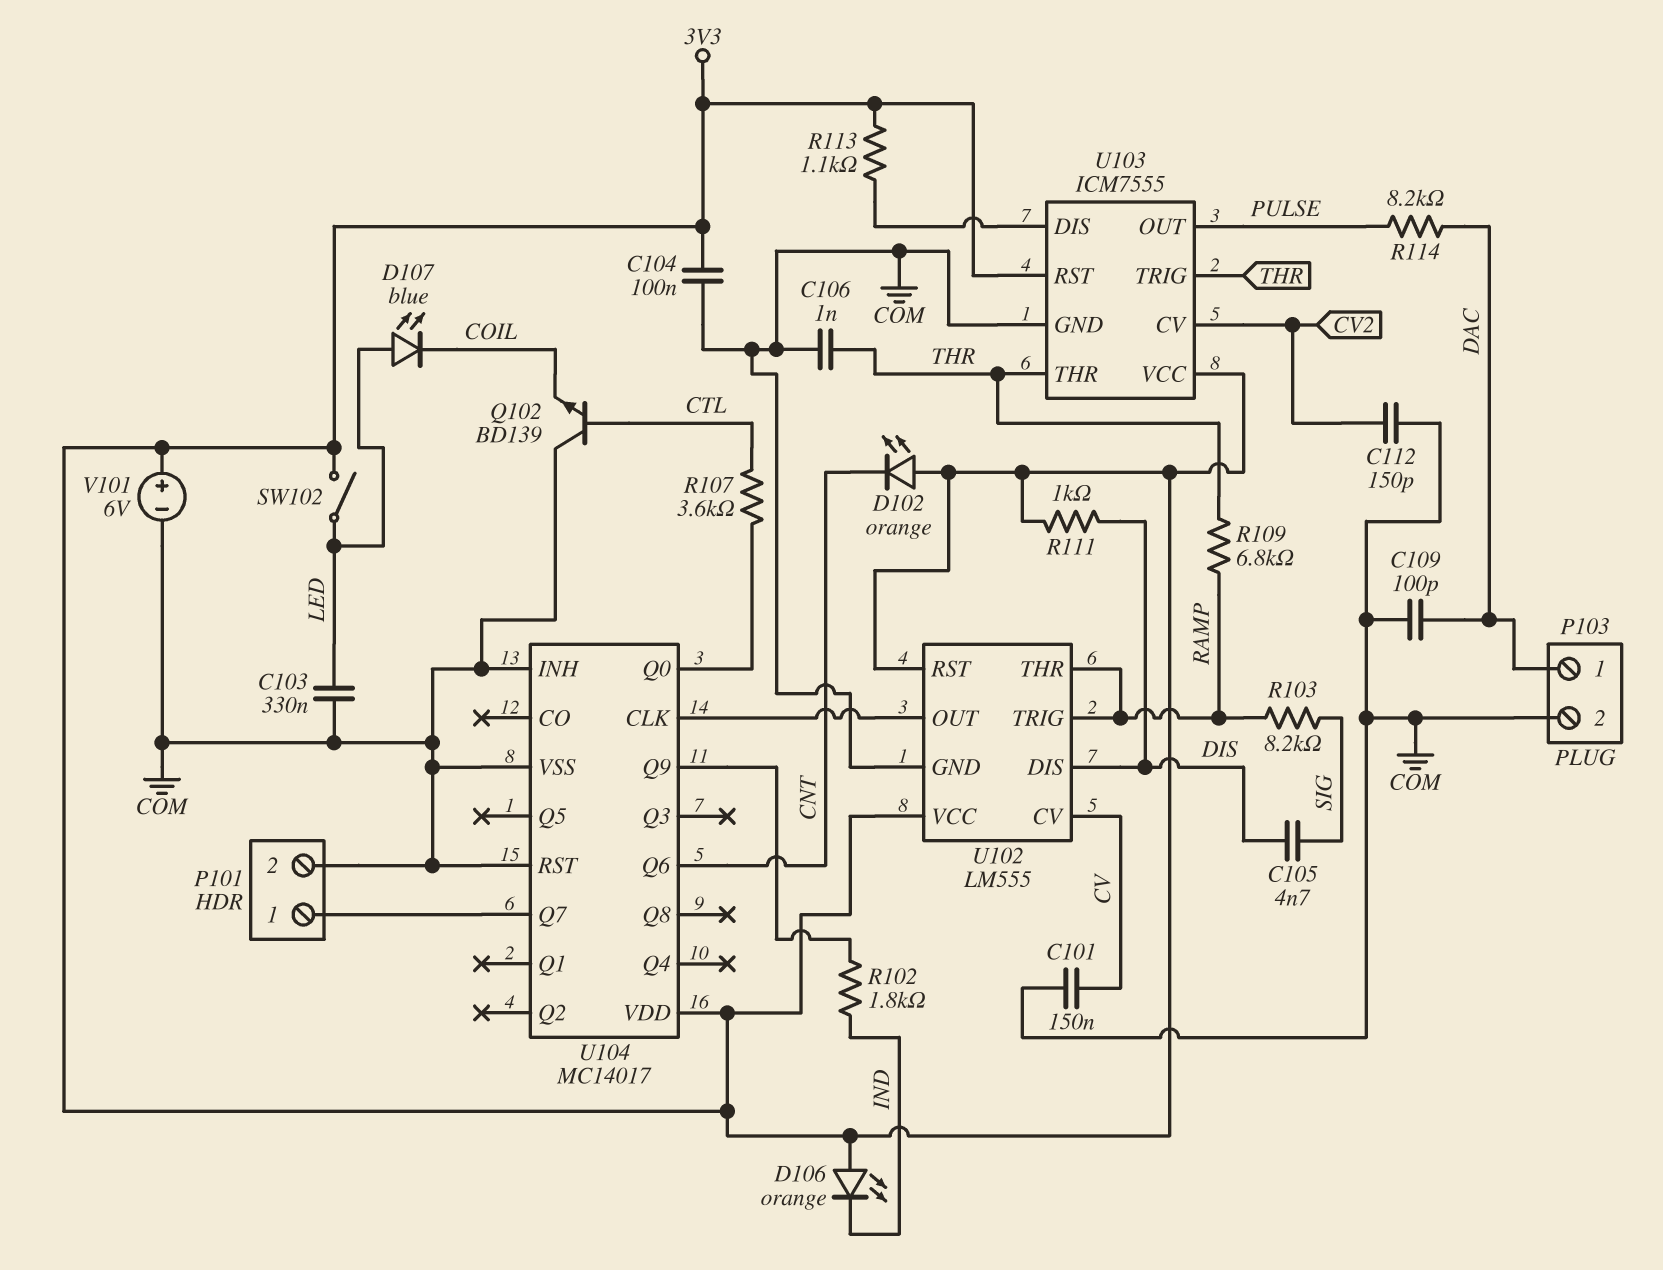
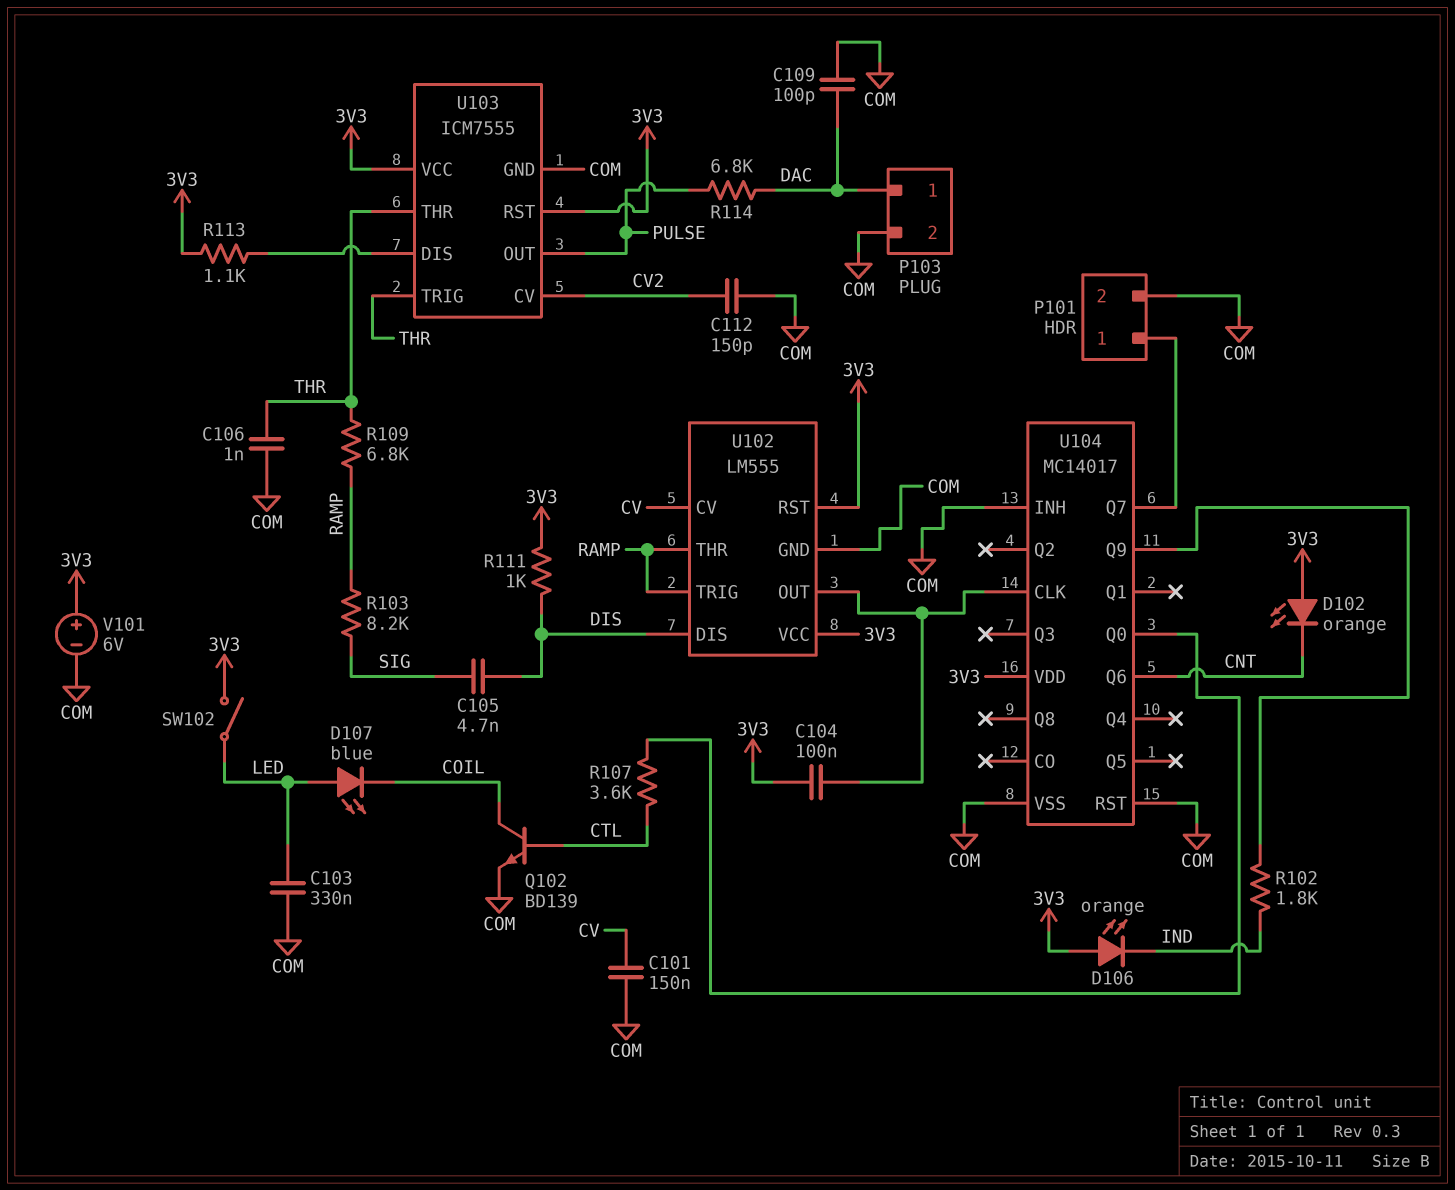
C104: 100nF (3V3, COM) -> 100nF (3V3, U102/OUT)
Q102: NPN BD139 (B CTL, C COM, E COIL) -> NPN BD139 (B CTL, C COIL, E COM)
R114: 8.2k (DAC, PULSE) -> 6.8k (DAC, PULSE)

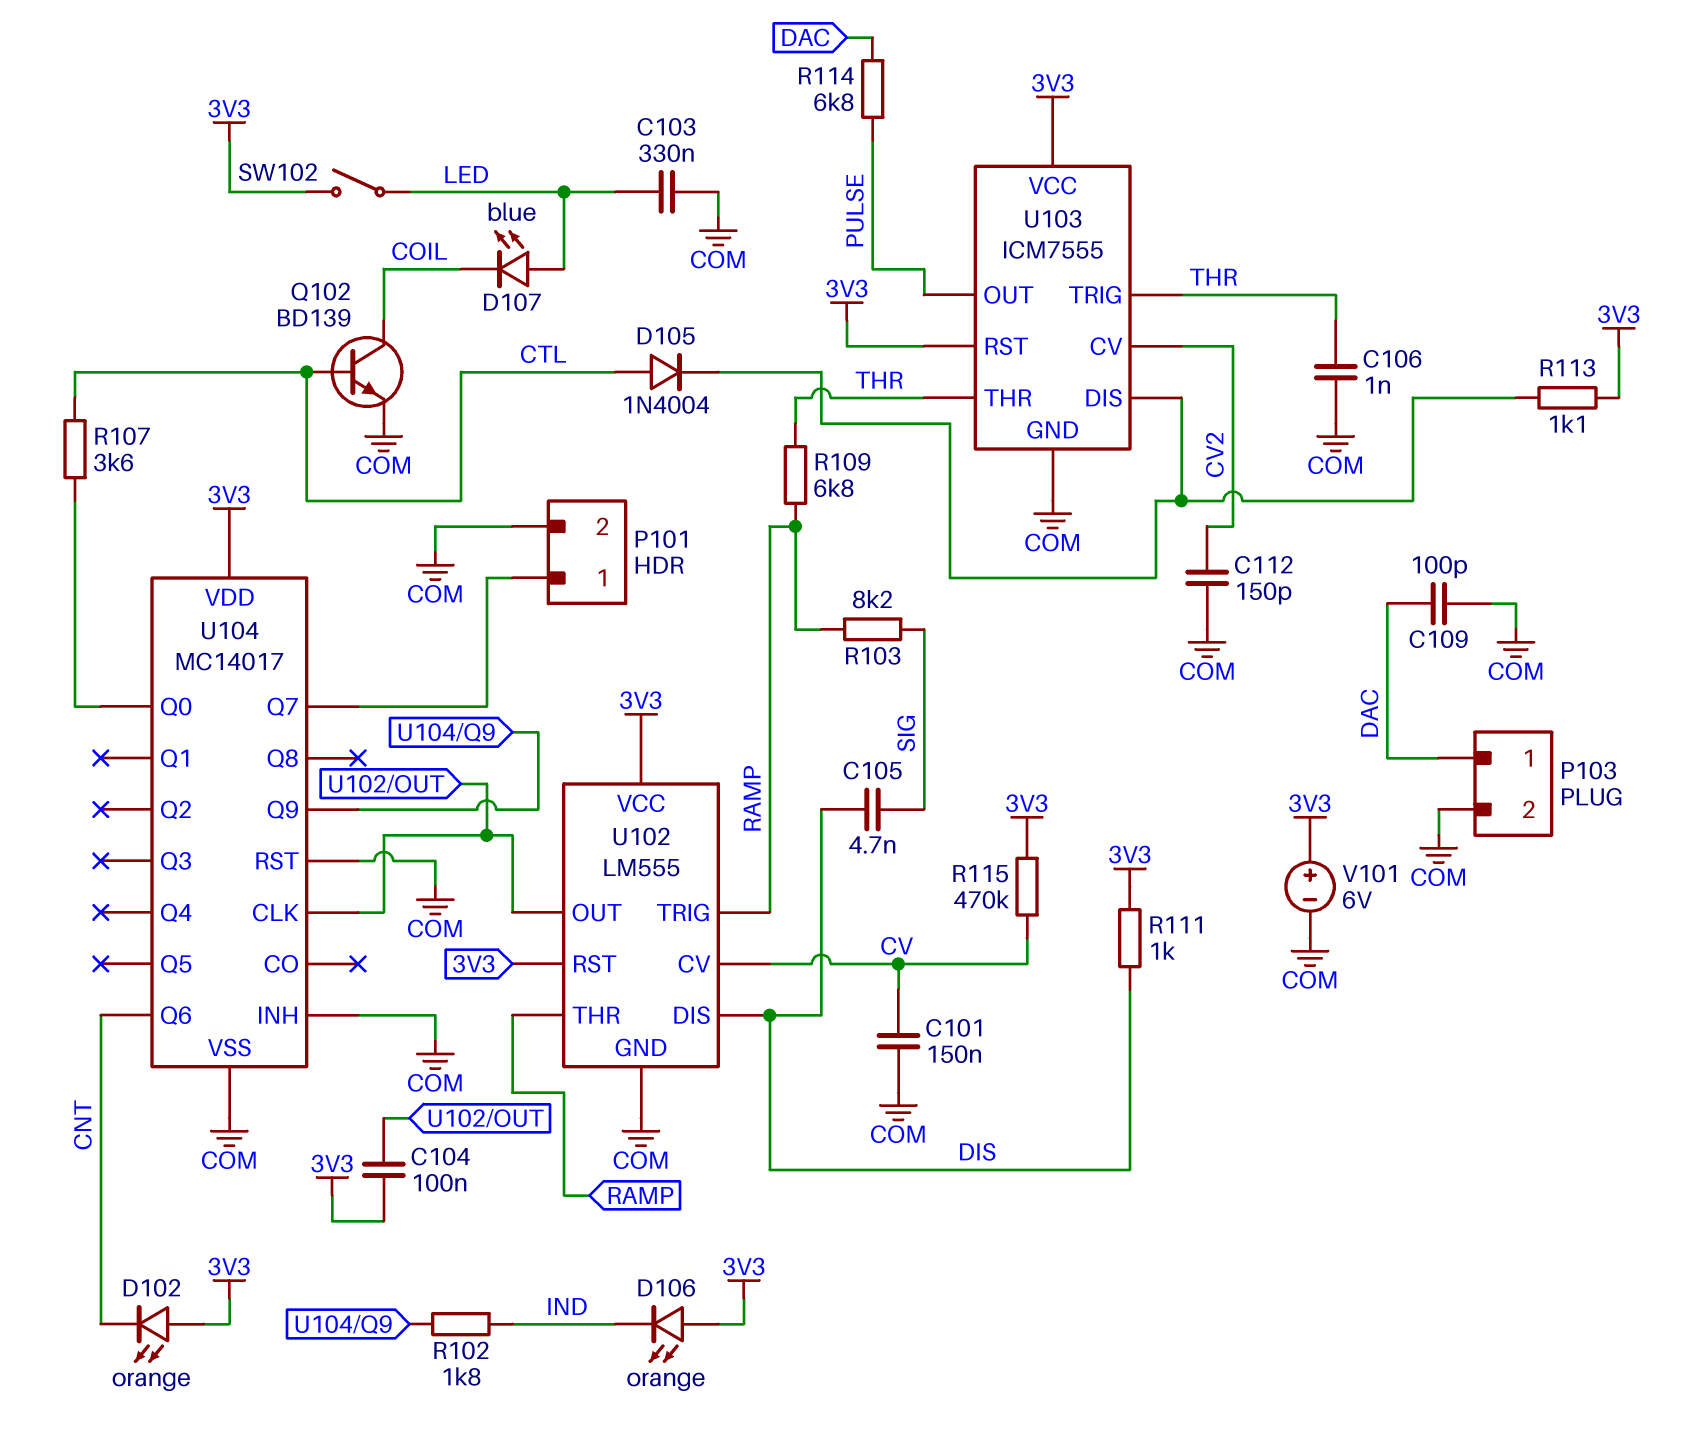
D105: none -> diode 1N4004 (A CTL, K U103/DIS)
R115: none -> 470k (3V3, CV)

